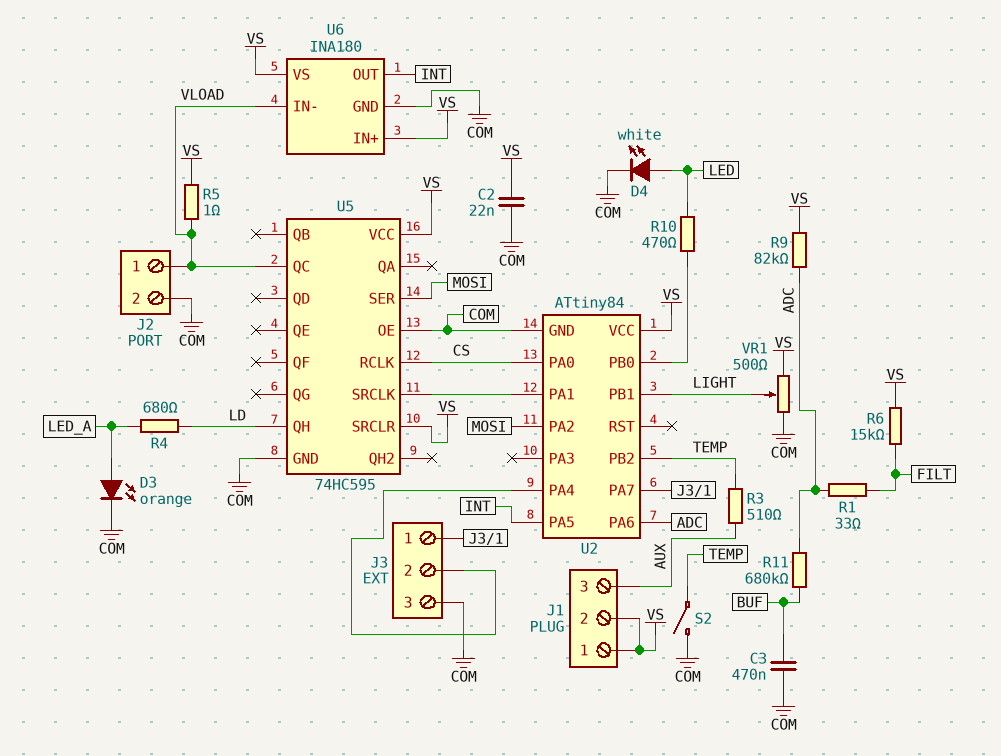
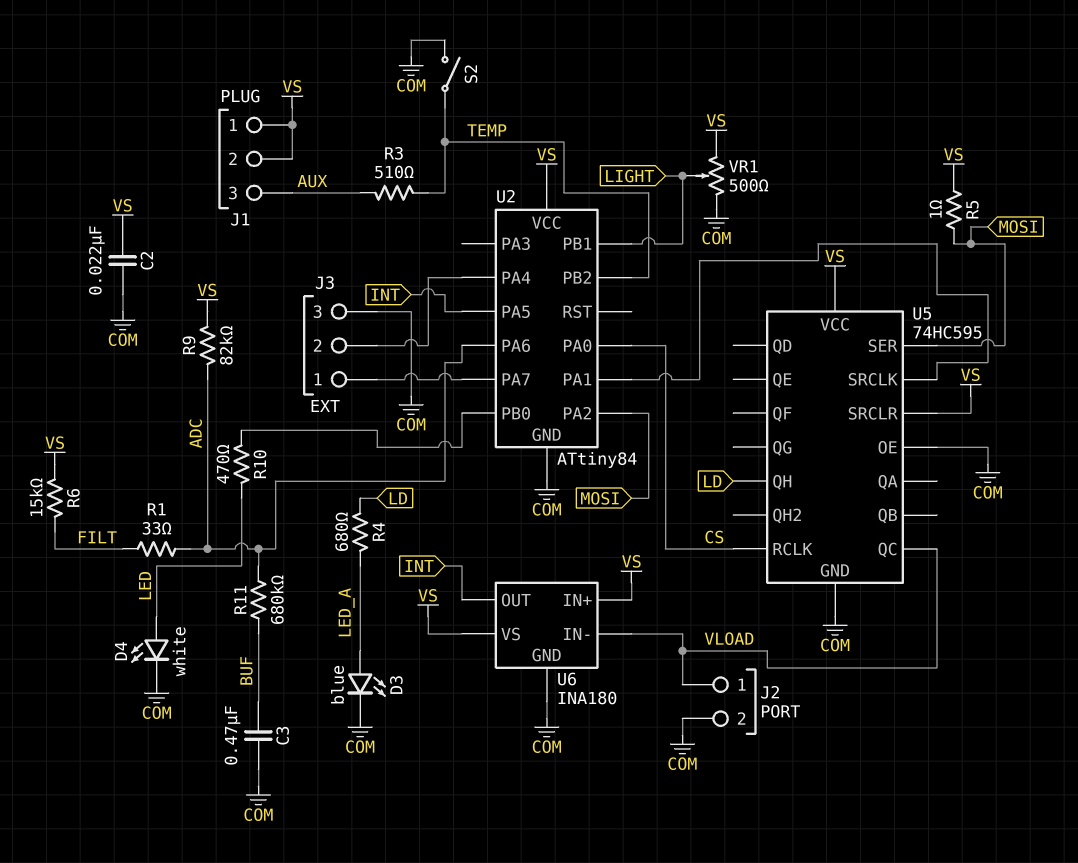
D3: LED orange (A LED_A, K COM) -> LED blue (A LED_A, K COM)
R5: 1 (VLOAD, VS) -> 1 (MOSI, VS)

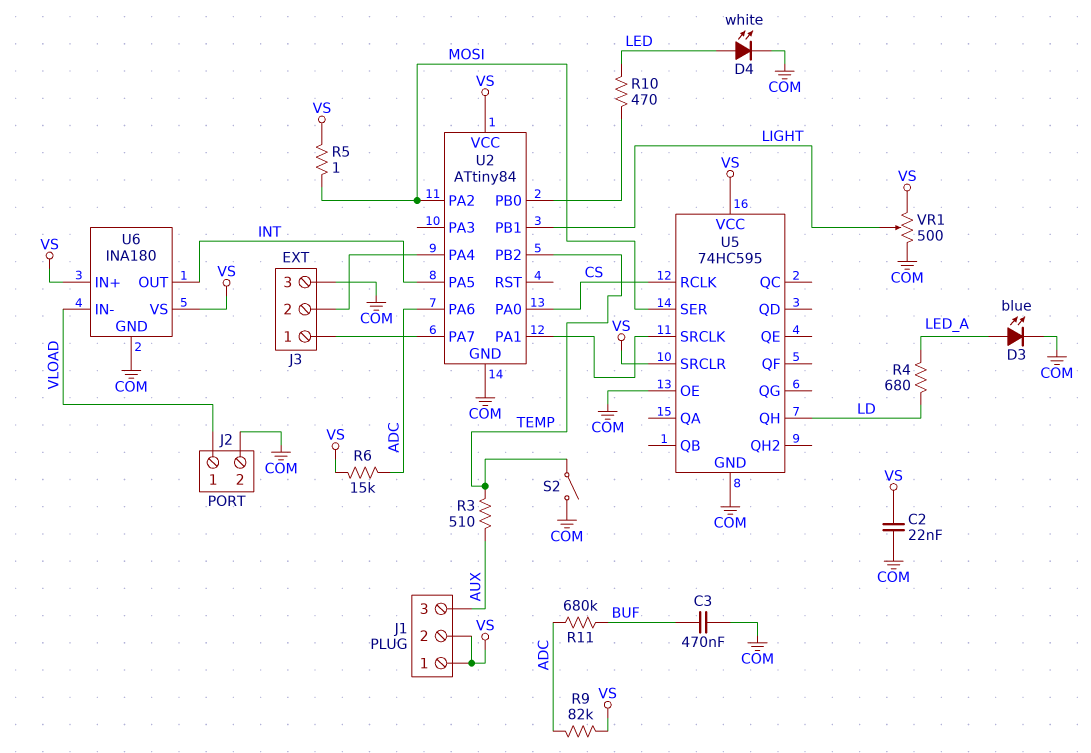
R1: 33 (ADC, FILT) -> none
R6: 15k (FILT, VS) -> 15k (ADC, VS)
U5 pin QC: VLOAD -> none

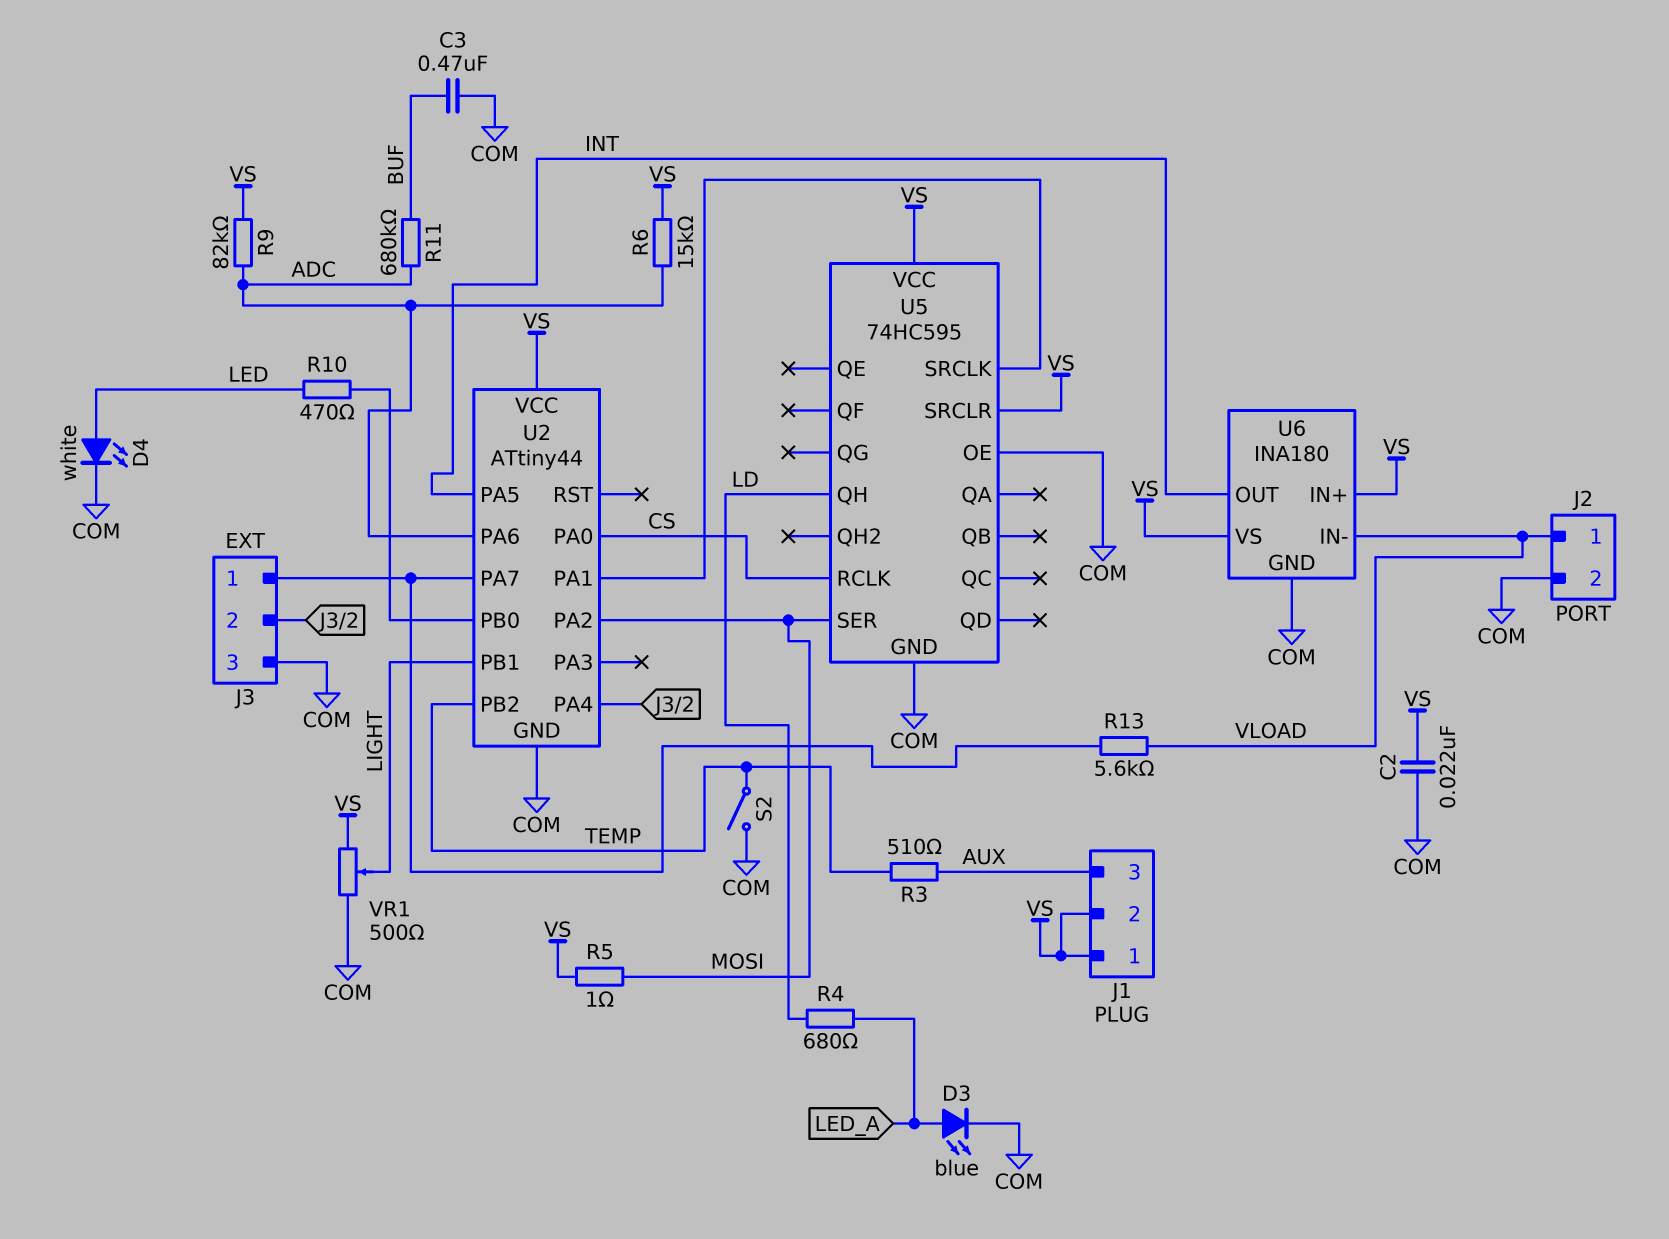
R13: none -> 5.6k (J3/1, VLOAD)
U2: ATtiny84 -> ATtiny44

